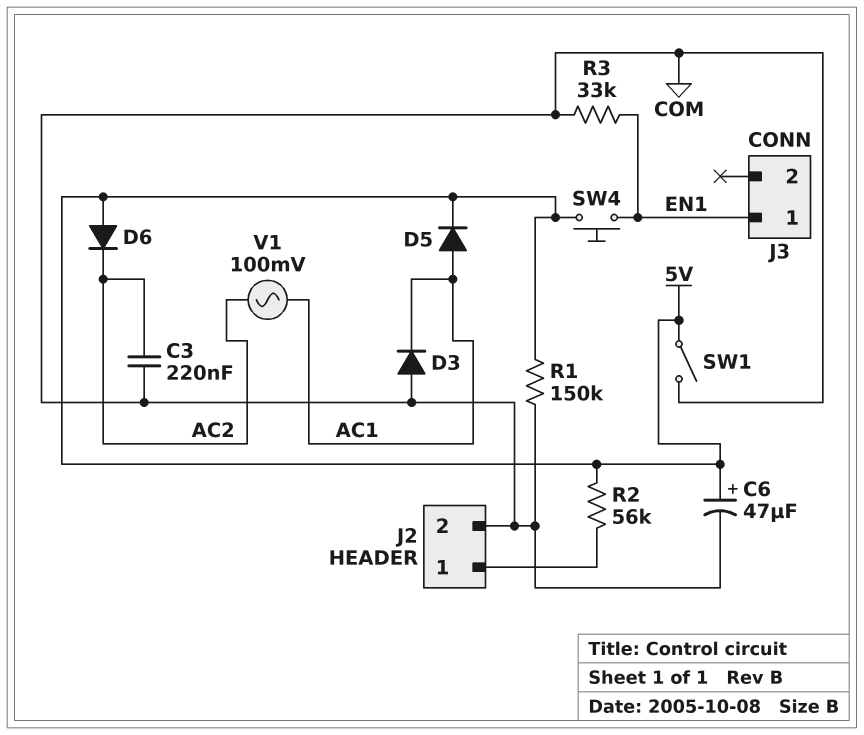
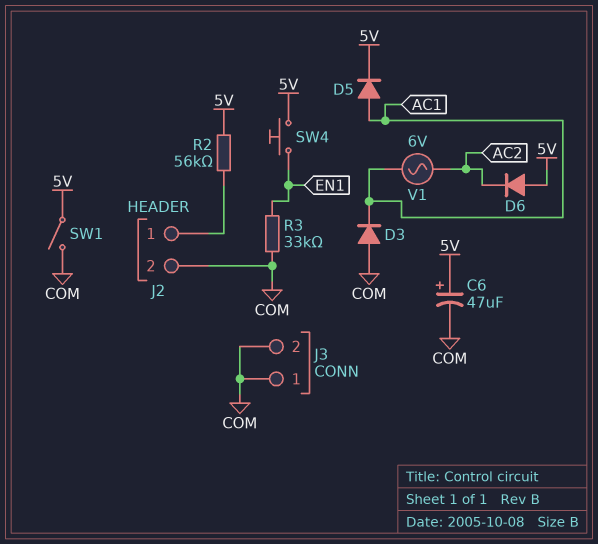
C3: 220nF (AC2, COM) -> none
J3 pin 1: EN1 -> COM
J3 pin 2: none -> COM
R1: 150k (5V, COM) -> none
V1: AC 100mV (AC1, AC2) -> AC 6V (AC1, AC2)

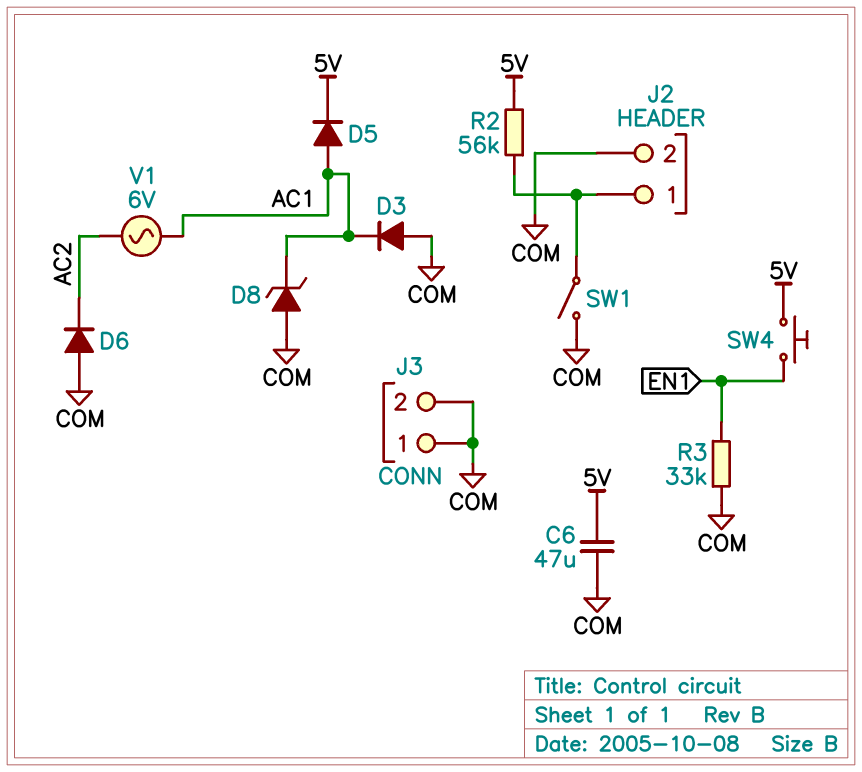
C6: 47uF (plus 5V, minus COM) -> 47uF (5V, COM)
D6: diode (A 5V, K AC2) -> diode (A COM, K AC2)
D8: none -> zener (A COM, K AC1)
SW1: switch (5V, COM) -> switch (COM, J2/1)

